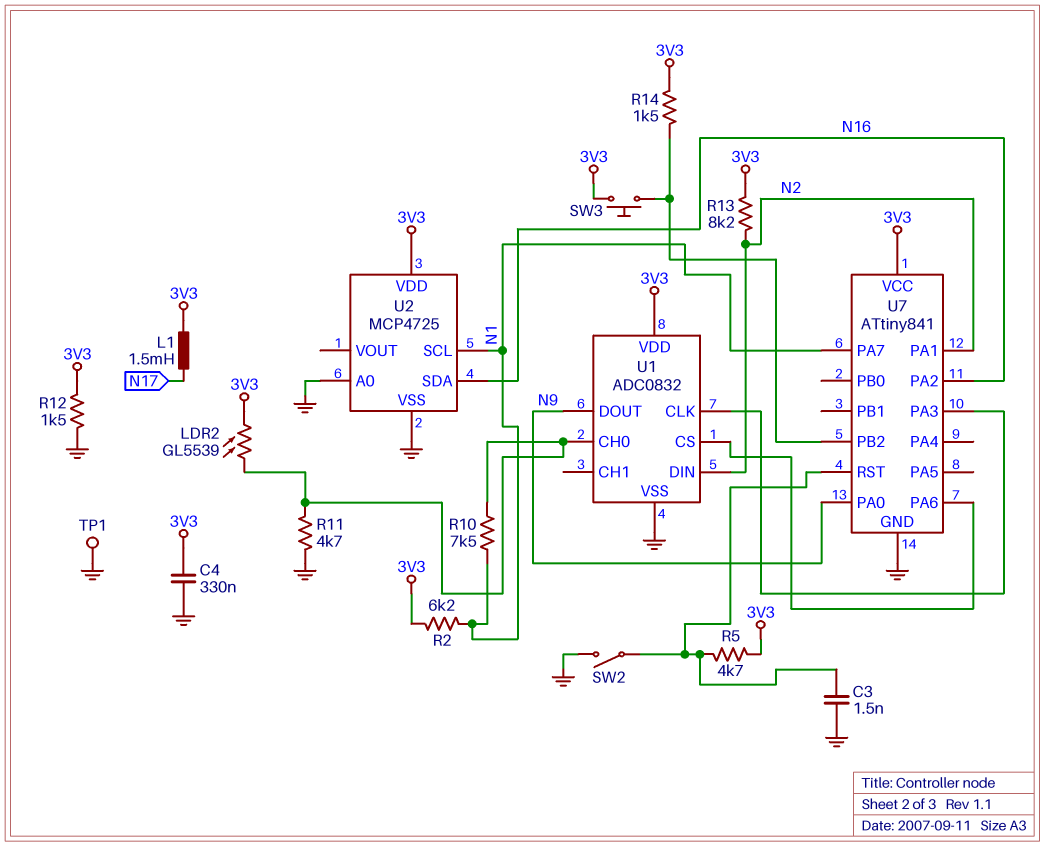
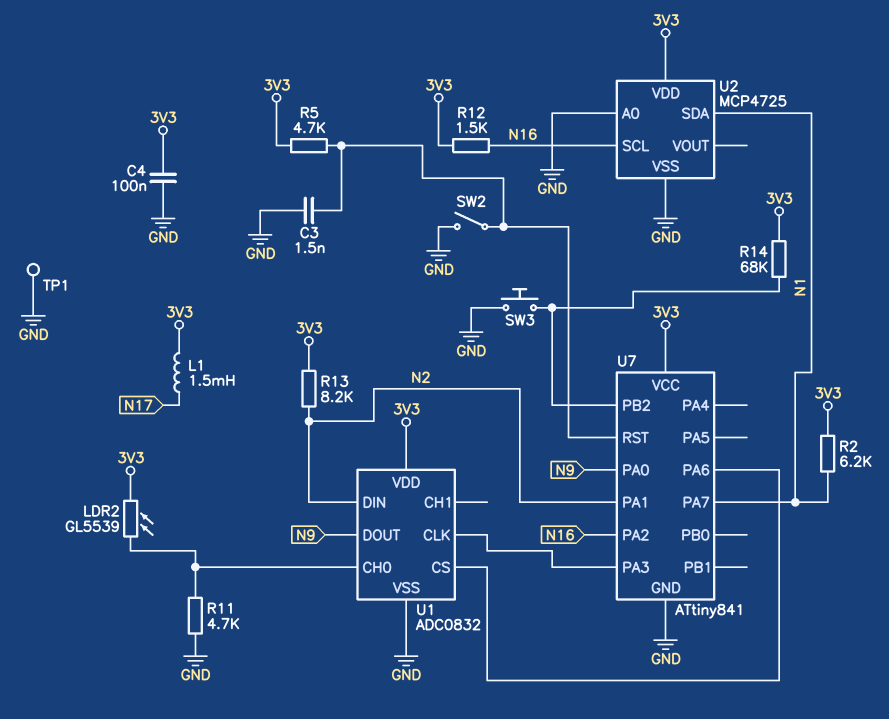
C4: 330nF (3V3, GND) -> 100nF (3V3, GND)
R10: 7.5k (N1, U1/CH0) -> none
R12: 1.5k (3V3, GND) -> 1.5k (3V3, N16)
R14: 1.5k (3V3, U7/PB2) -> 68k (3V3, U7/PB2)
SW3: button (3V3, U7/PB2) -> button (GND, U7/PB2)
U2 pin SCL: N1 -> N16
U2 pin SDA: N16 -> N1

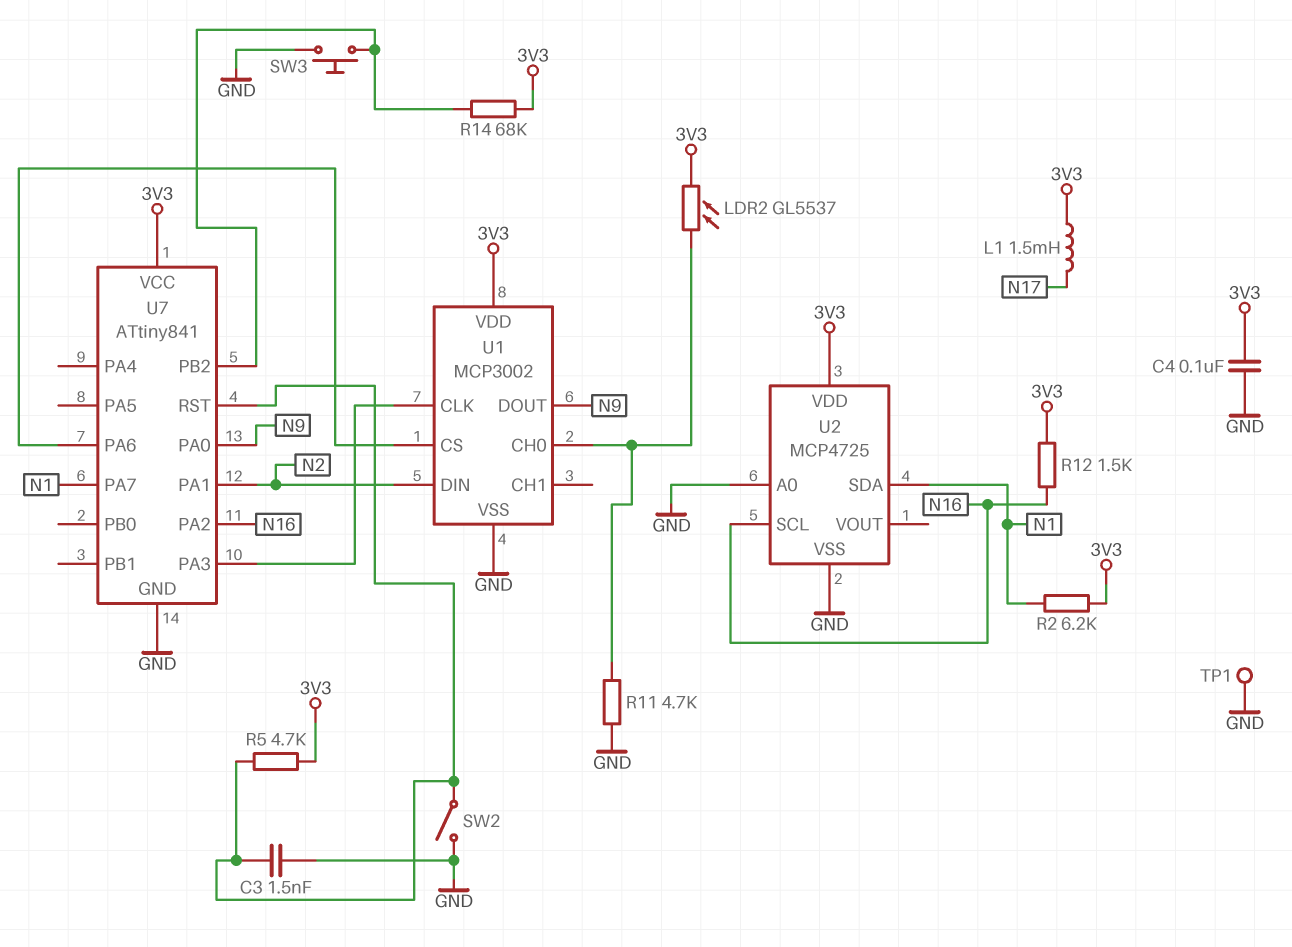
LDR2: GL5539 (3V3, U1/CH0) -> GL5537 (3V3, U1/CH0)
R13: 8.2k (3V3, N2) -> none
U1: ADC0832 -> MCP3002

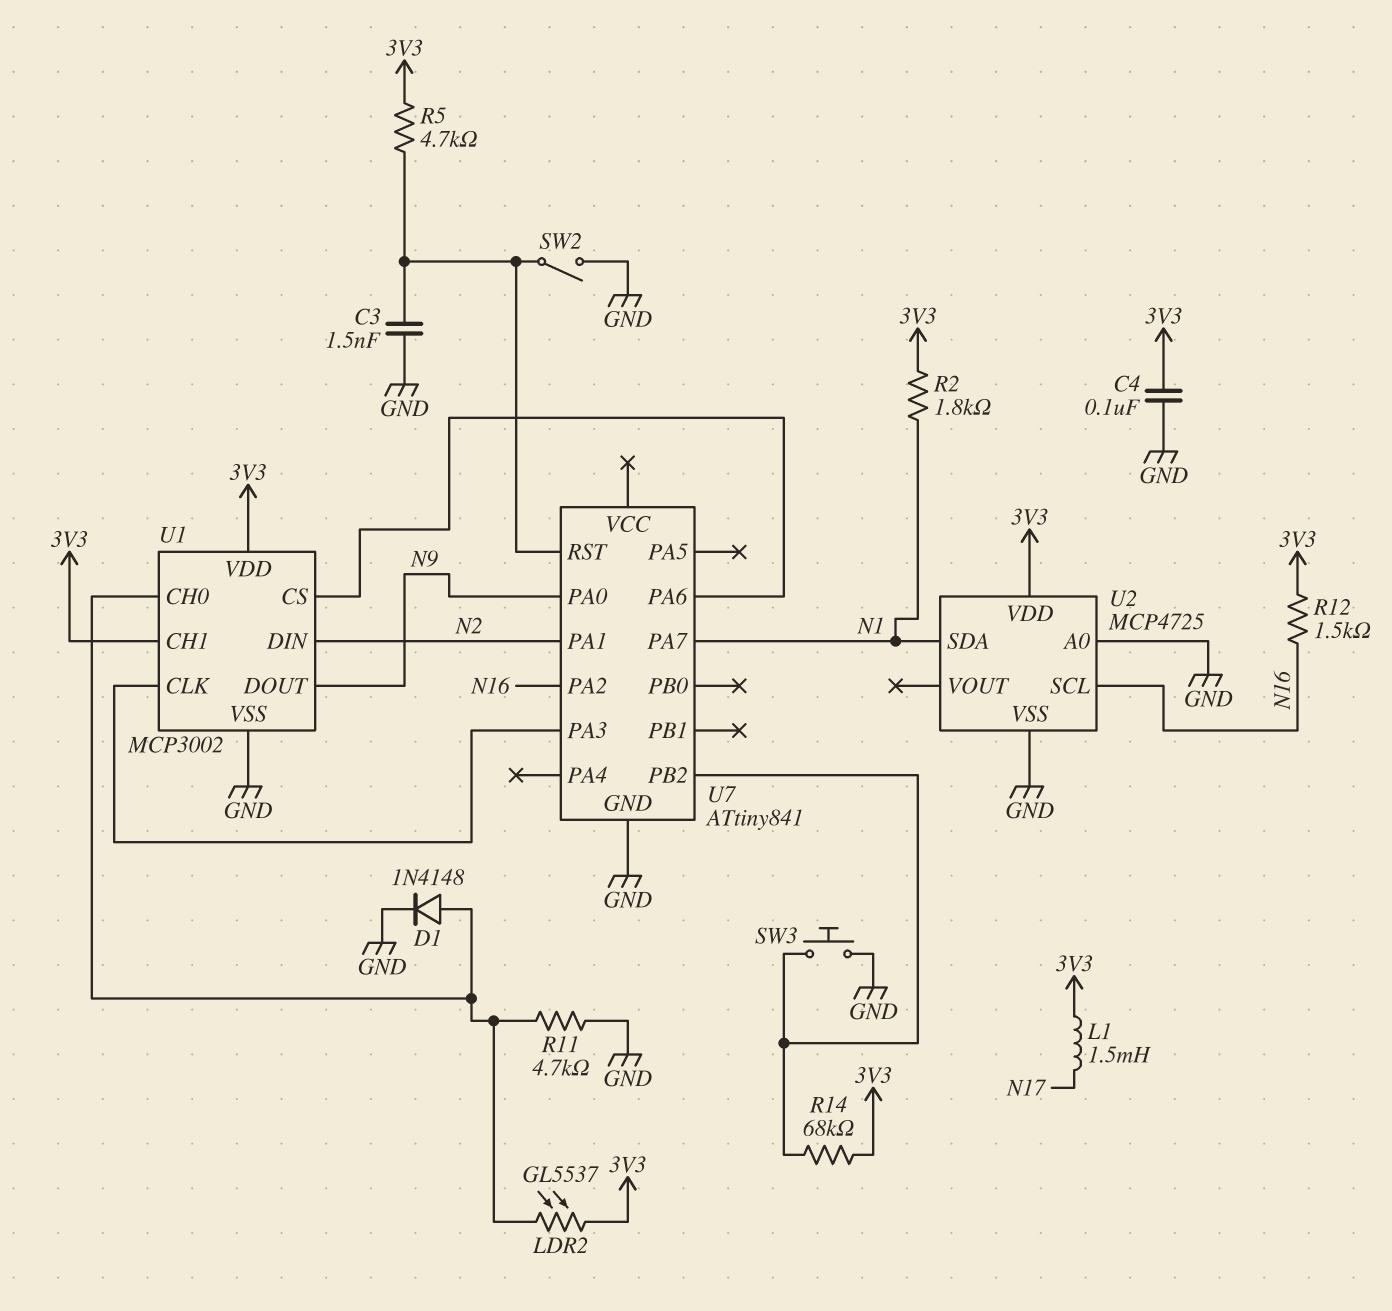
D1: none -> diode 1N4148 (A U1/CH0, K GND)
R2: 6.2k (3V3, N1) -> 1.8k (3V3, N1)
TP1: test point (GND) -> none
U1 pin CH1: none -> 3V3
U7 pin VCC: 3V3 -> none

